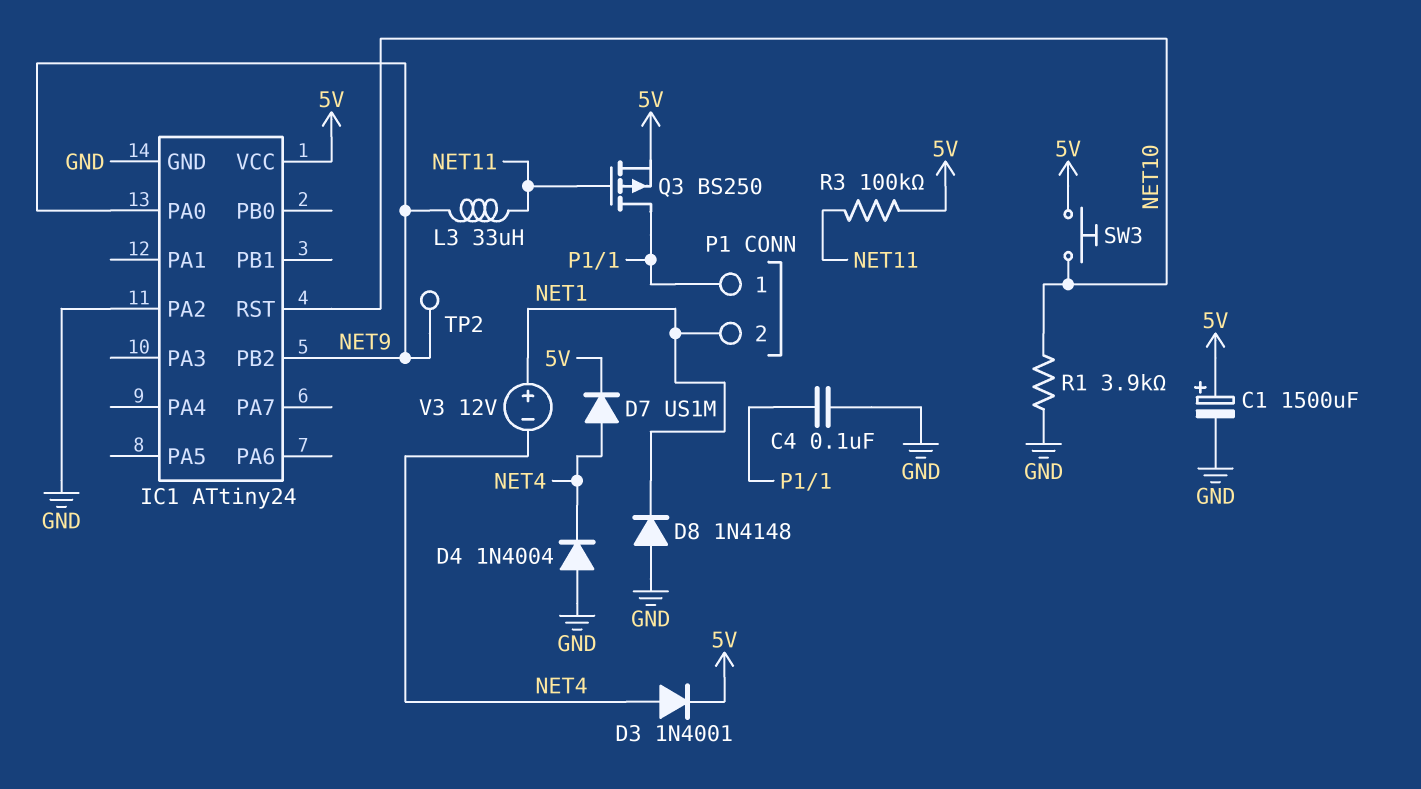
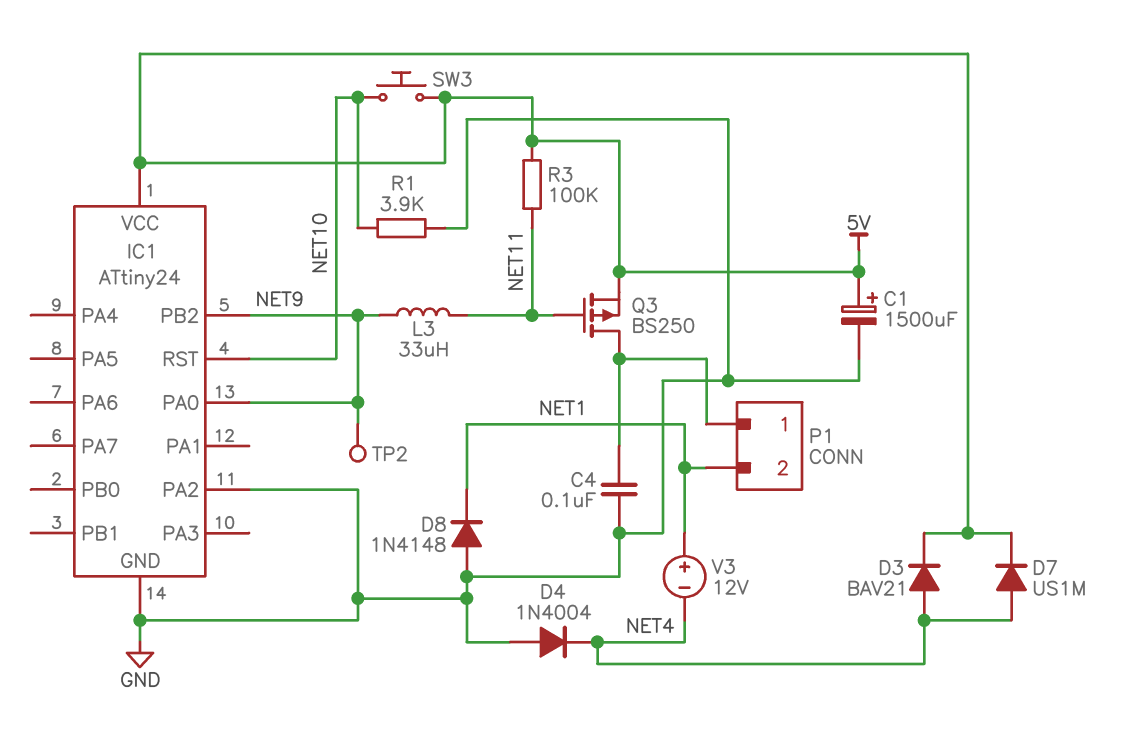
D3: diode 1N4001 (A NET4, K 5V) -> diode BAV21 (A NET4, K 5V)

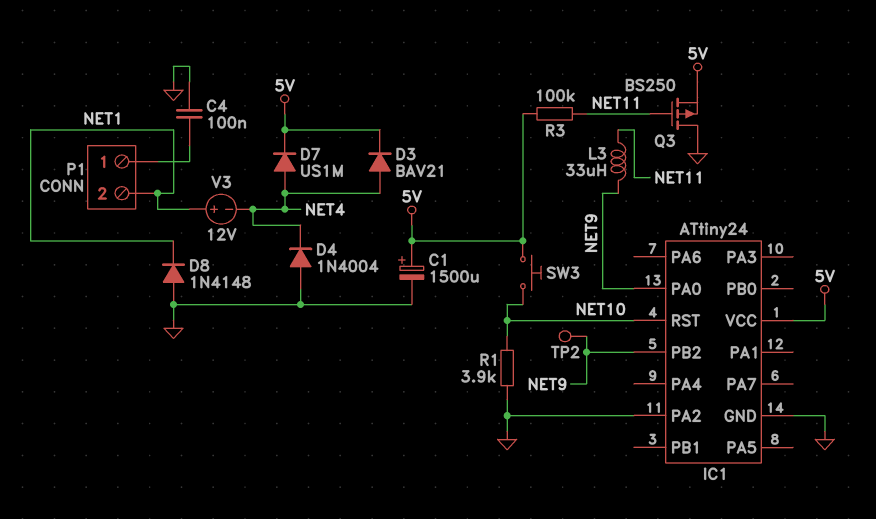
Q3: PMOS BS250 (G NET11, D P1/1, S 5V) -> PMOS BS250 (G NET11, D GND, S 5V)

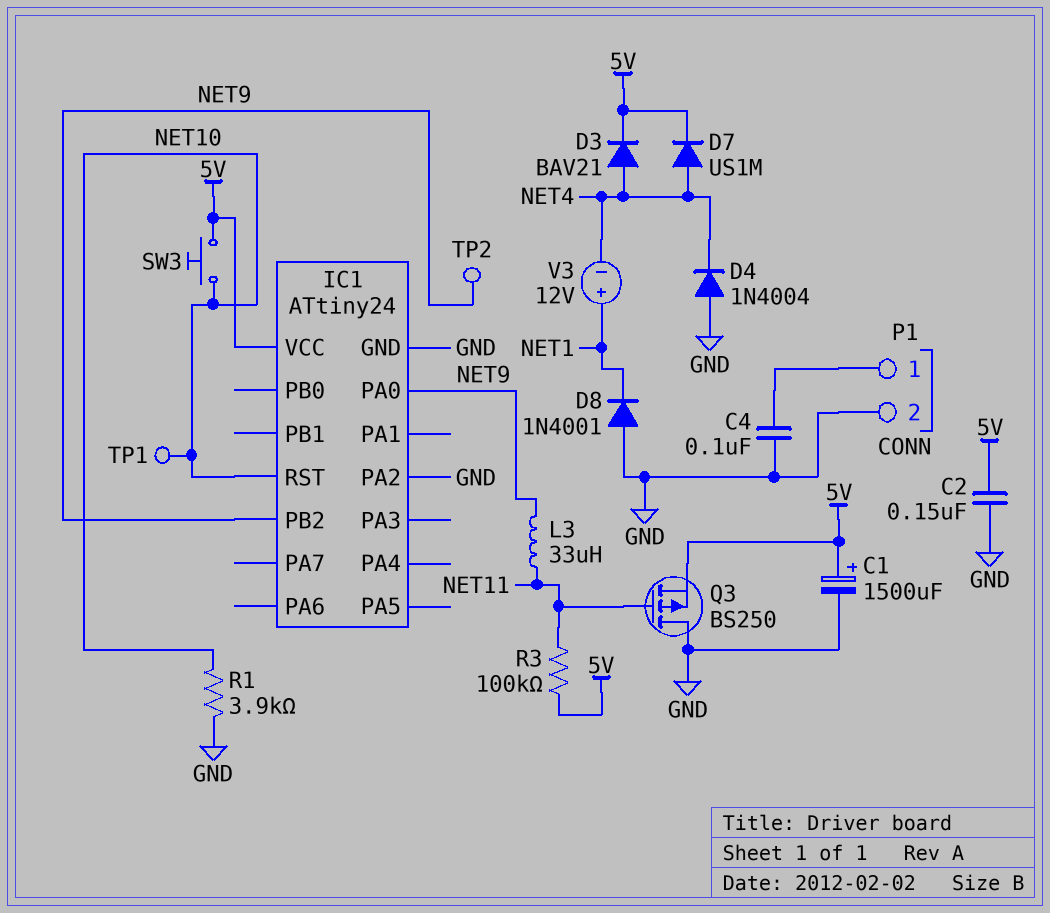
C2: none -> 150nF (5V, GND)
D8: diode 1N4148 (A GND, K NET1) -> diode 1N4001 (A GND, K NET1)
P1 pin 2: NET1 -> GND
TP1: none -> test point (NET10)

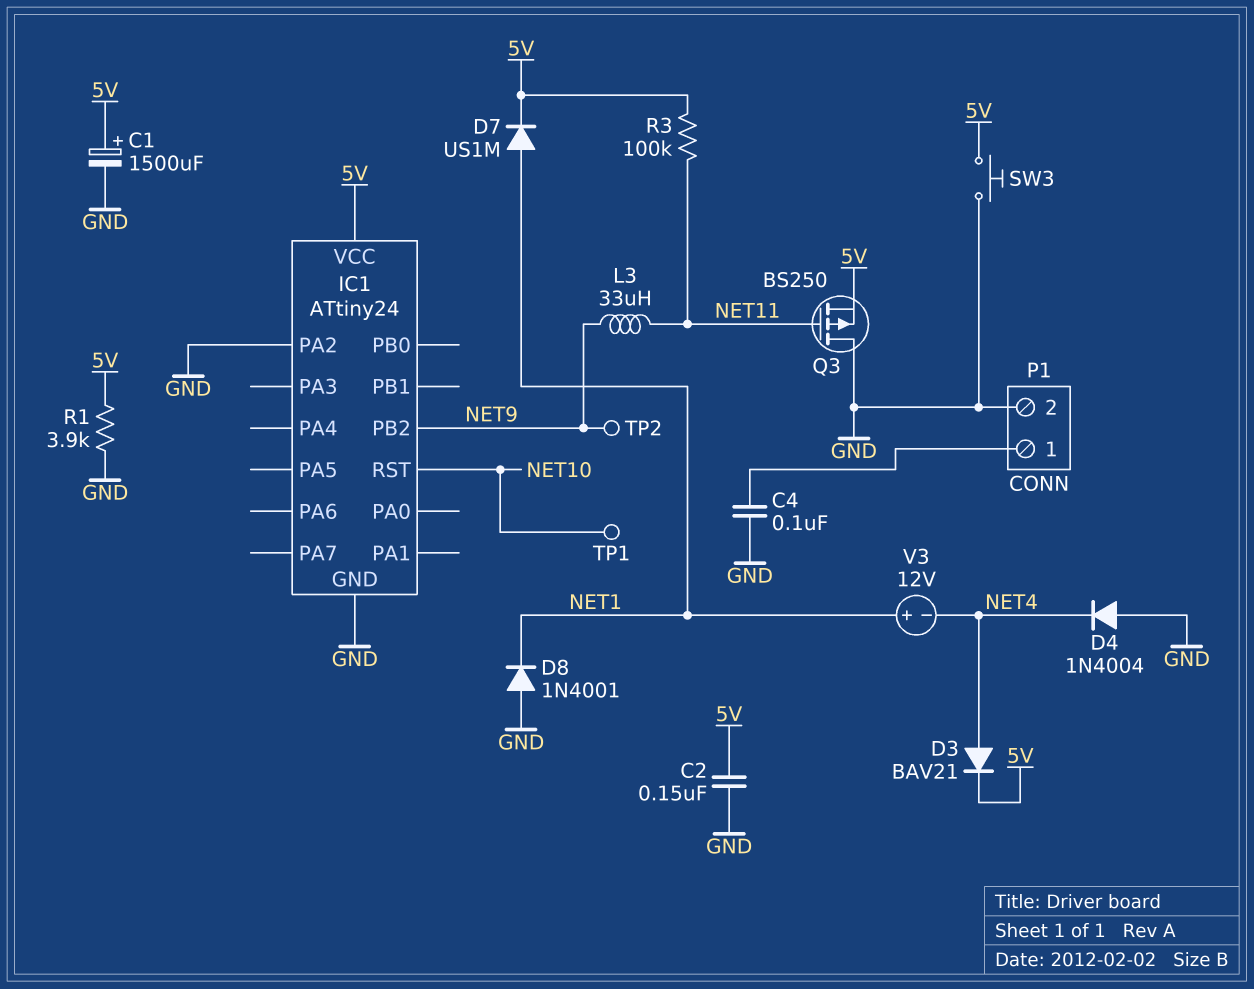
D7: diode US1M (A NET4, K 5V) -> diode US1M (A NET1, K 5V)
IC1 pin PA0: NET9 -> none
R1: 3.9k (GND, NET10) -> 3.9k (5V, GND)
SW3: button (5V, NET10) -> button (5V, GND)

